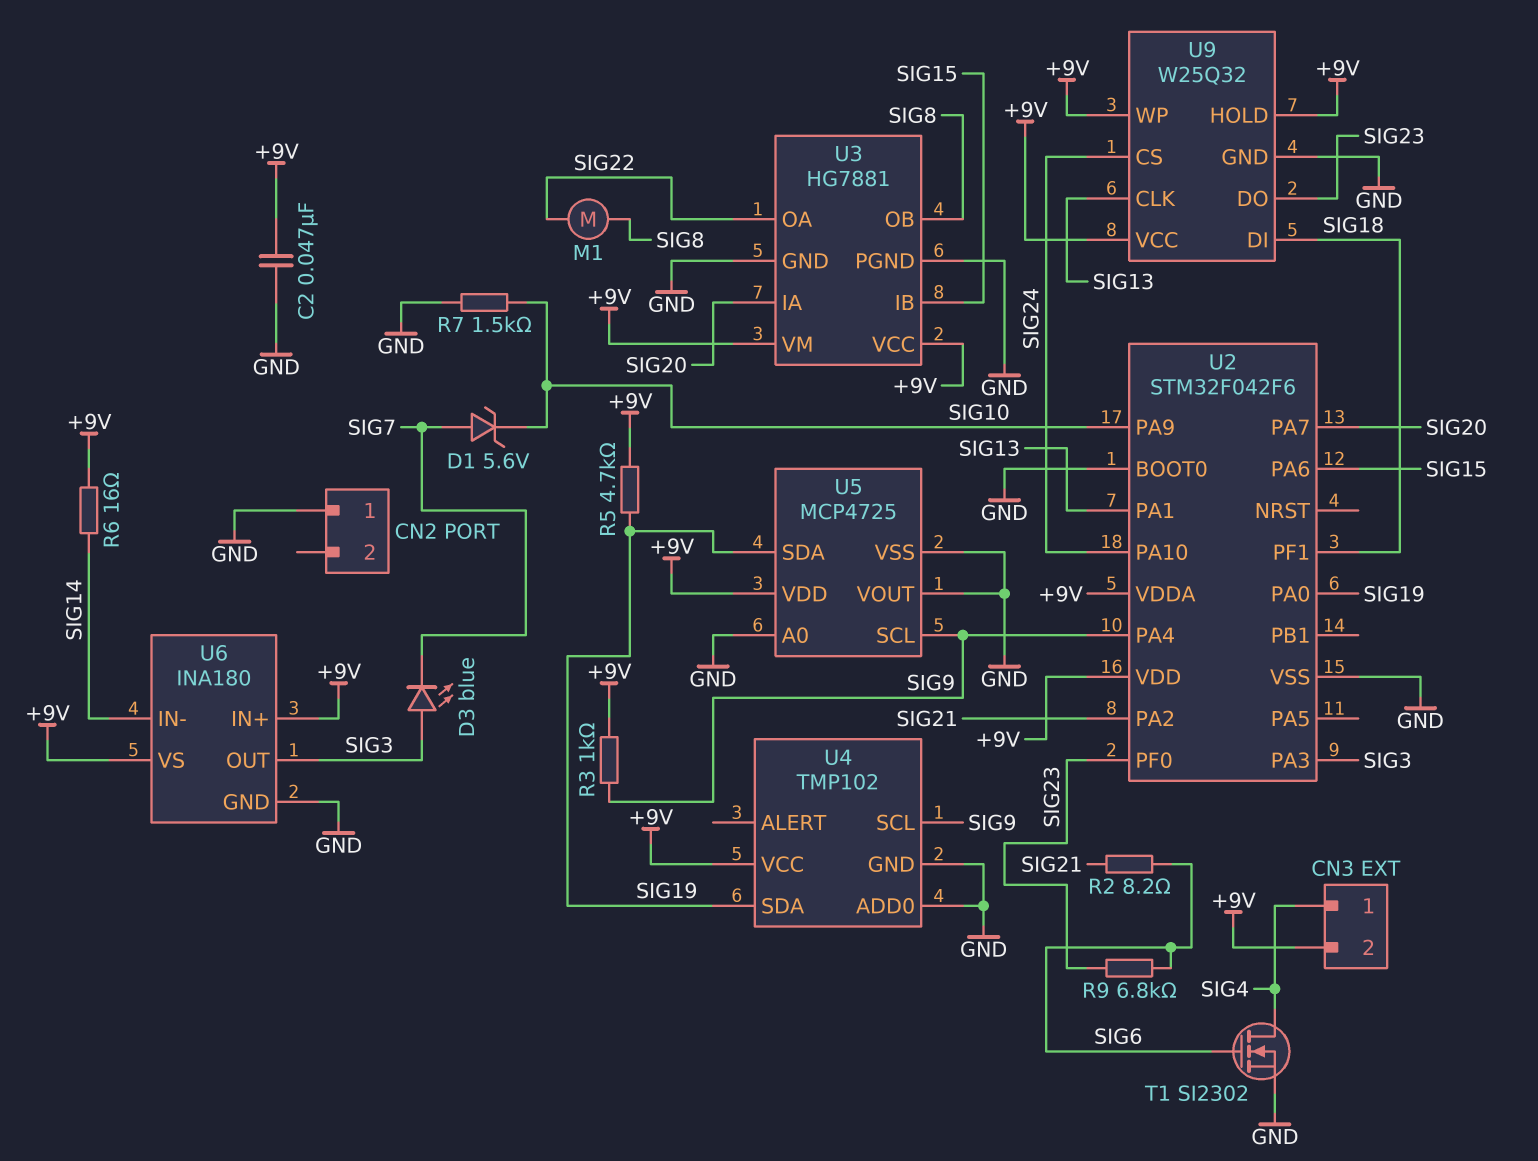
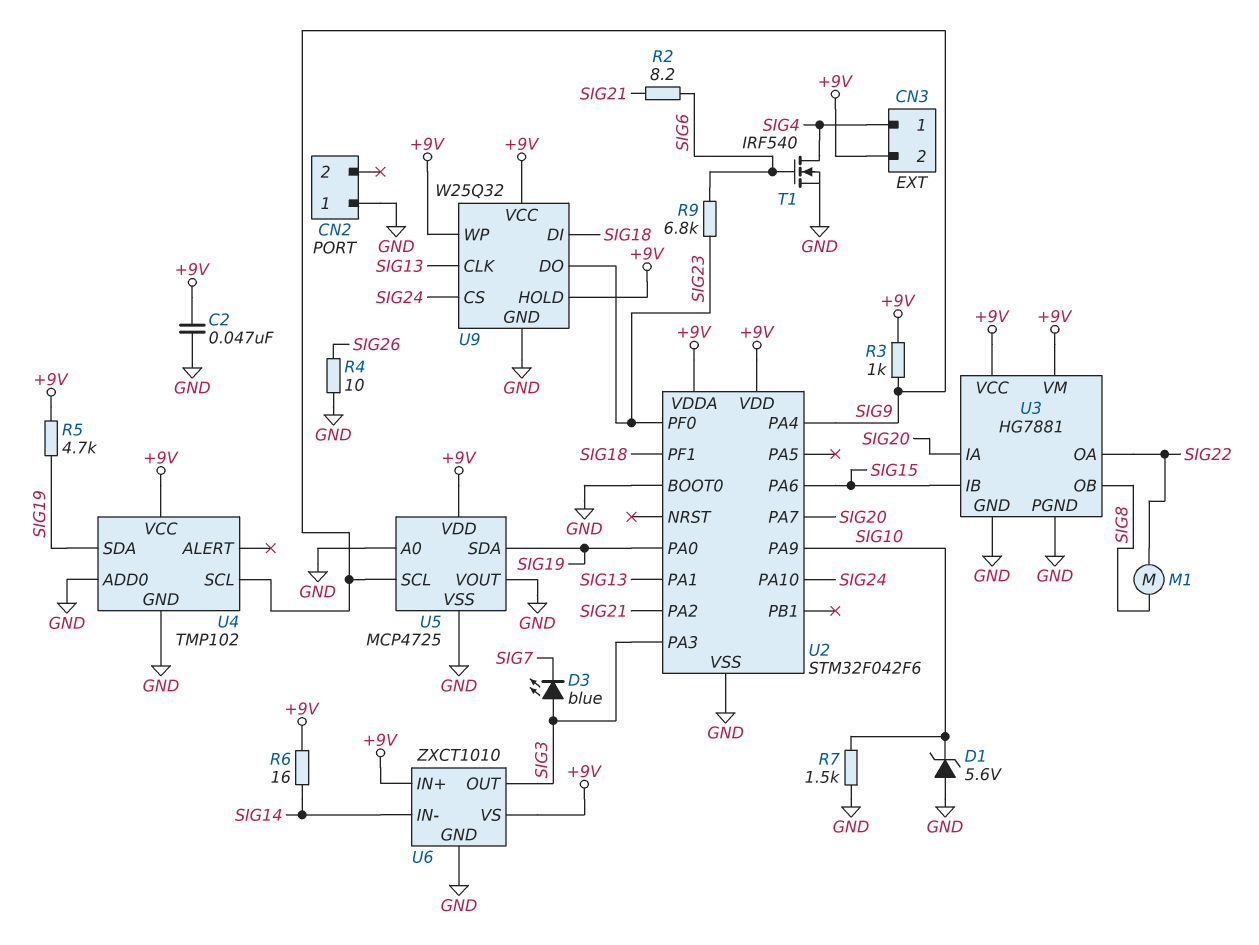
D1: zener 5.6V (A SIG7, K SIG10) -> zener 5.6V (A GND, K SIG10)
R4: none -> 10 (GND, SIG26)
T1: NMOS SI2302 (G SIG6, D SIG4, S GND) -> NMOS IRF540 (G SIG6, D SIG4, S GND)
U6: INA180 -> ZXCT1010

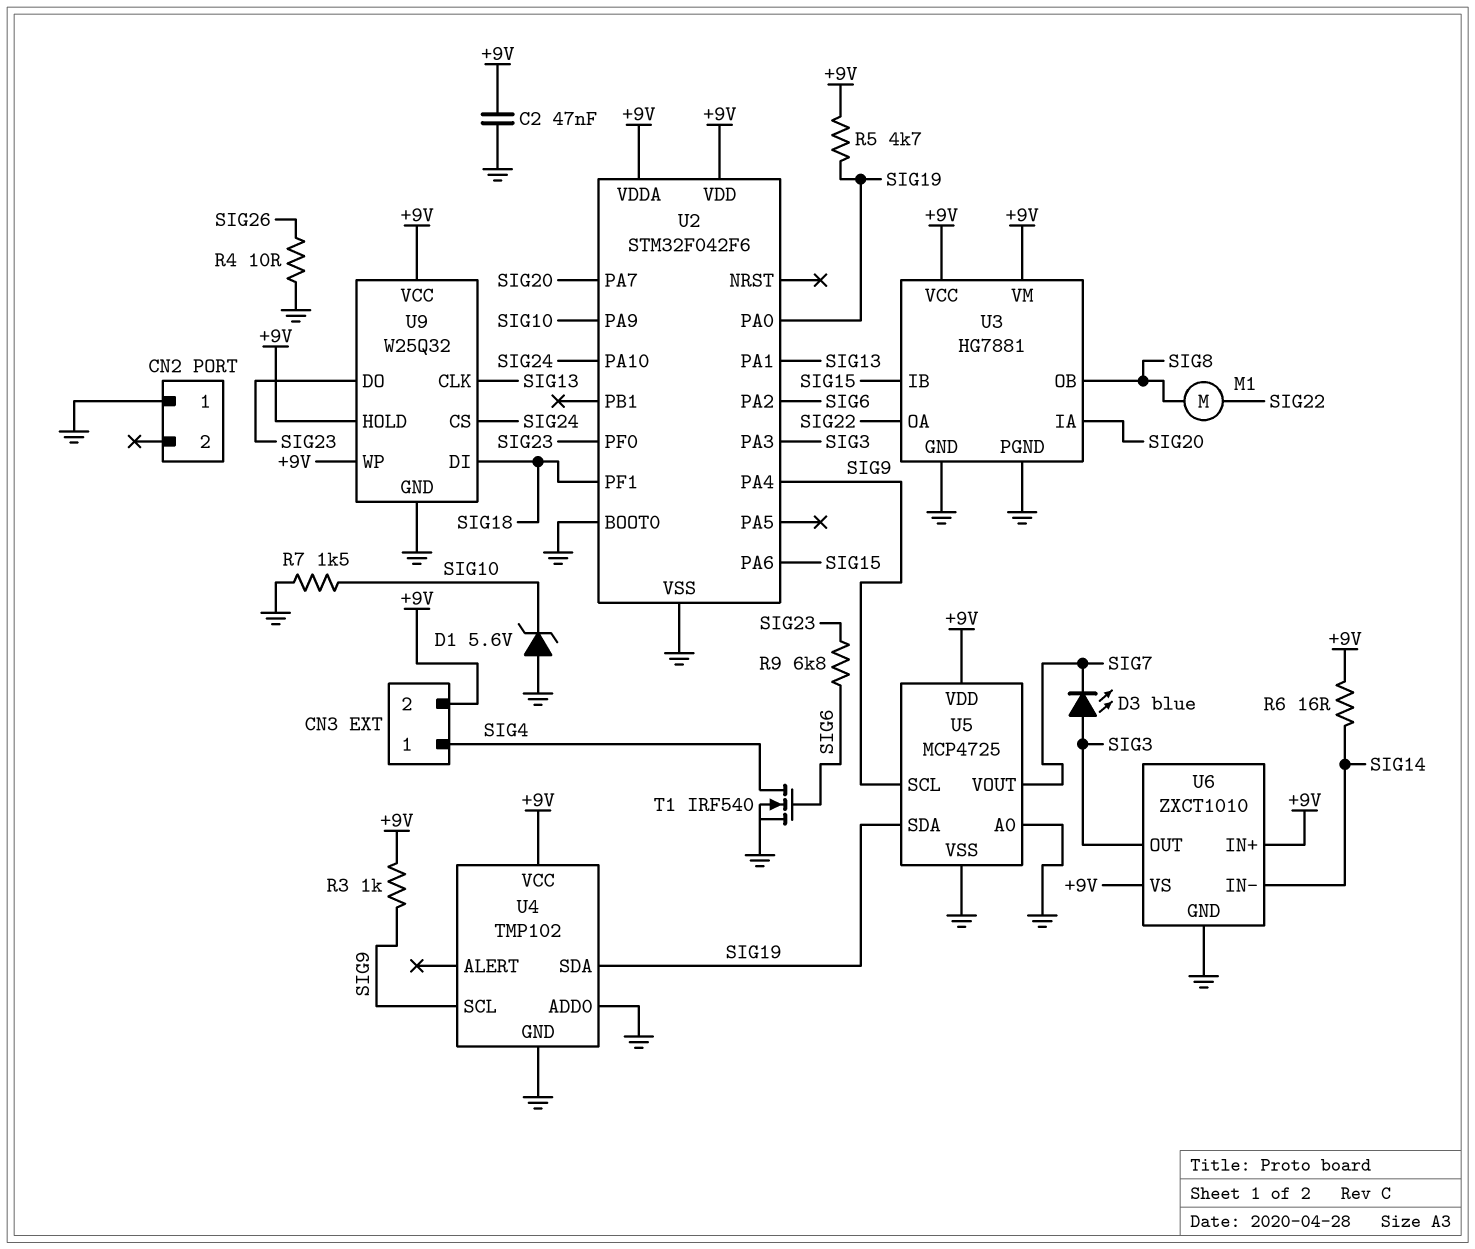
R2: 8.2 (SIG6, SIG21) -> none
U2 pin PA2: SIG21 -> SIG6
U5 pin VOUT: GND -> SIG7

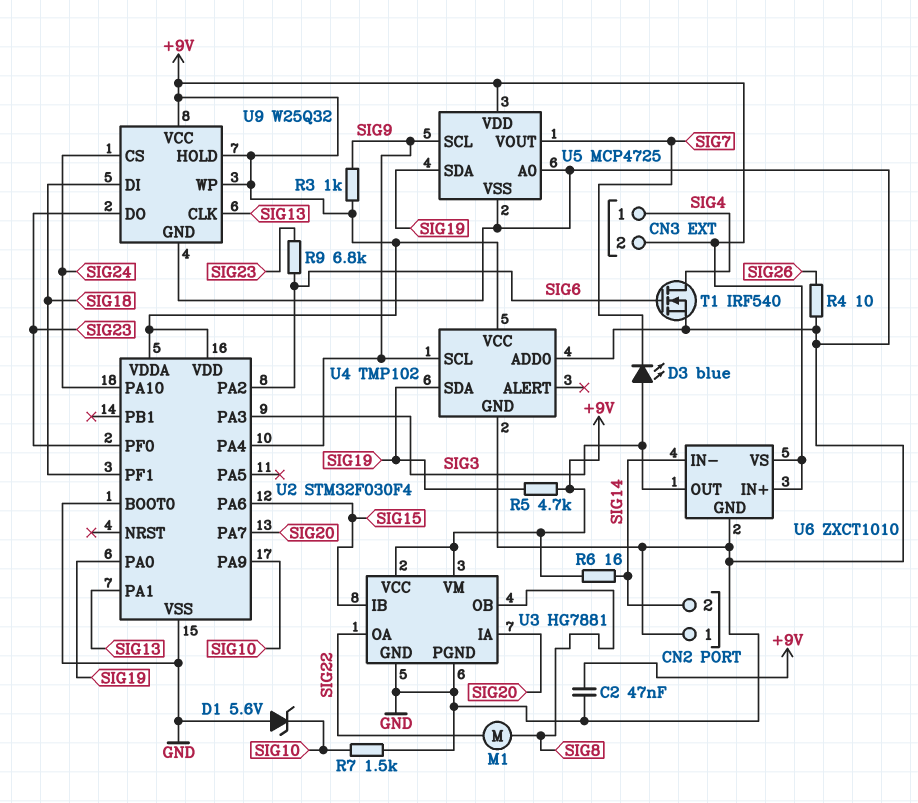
CN2 pin 2: none -> SIG14
U2: STM32F042F6 -> STM32F030F4

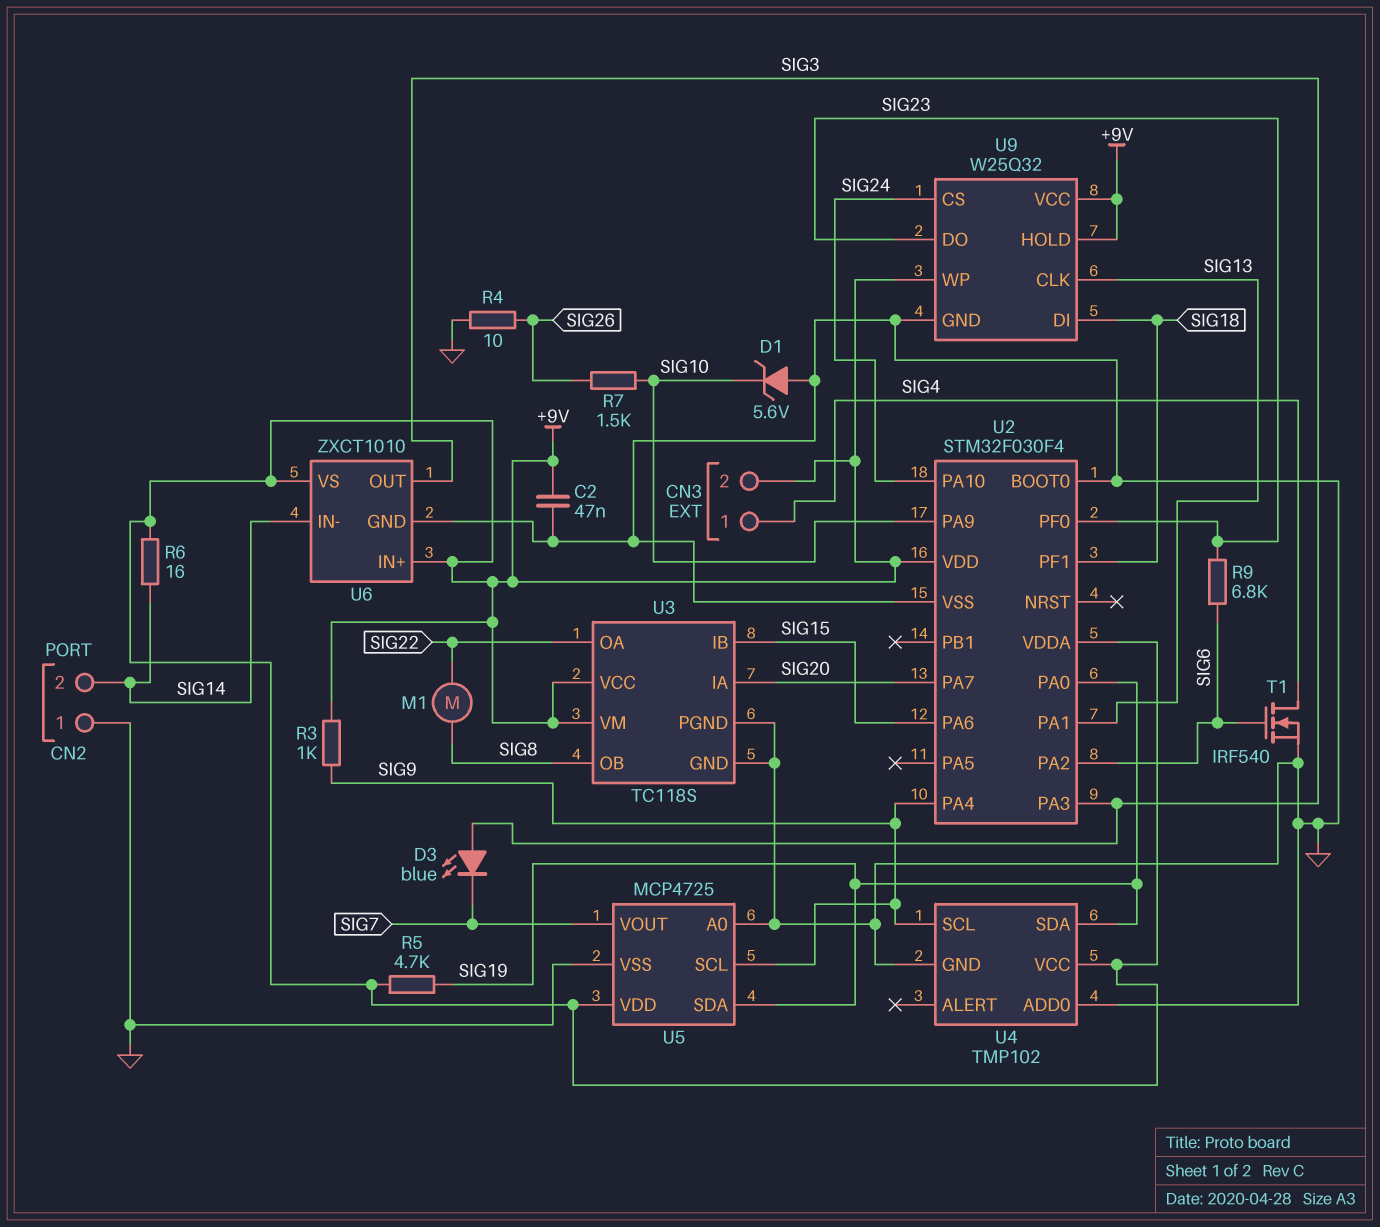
R7: 1.5k (GND, SIG10) -> 1.5k (SIG10, SIG26)
U3: HG7881 -> TC118S

